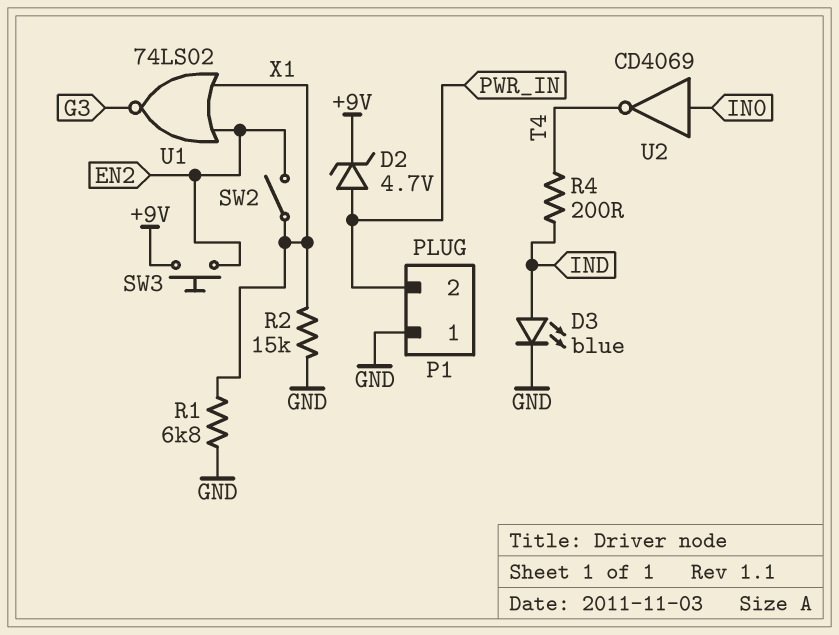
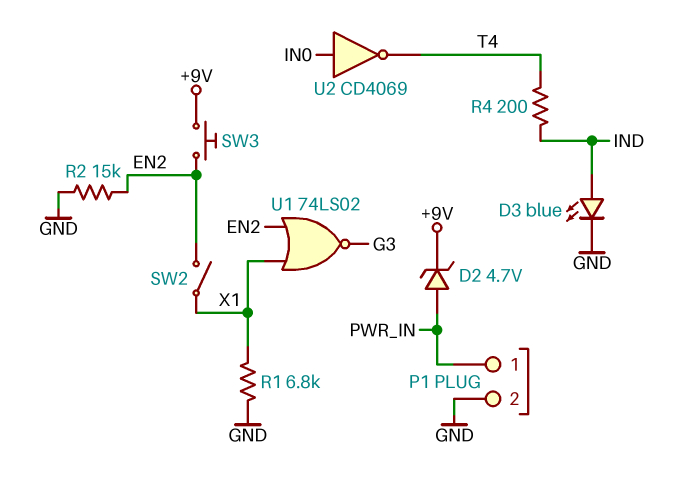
P1 pin 1: GND -> PWR_IN
P1 pin 2: PWR_IN -> GND
R2: 15k (GND, X1) -> 15k (EN2, GND)

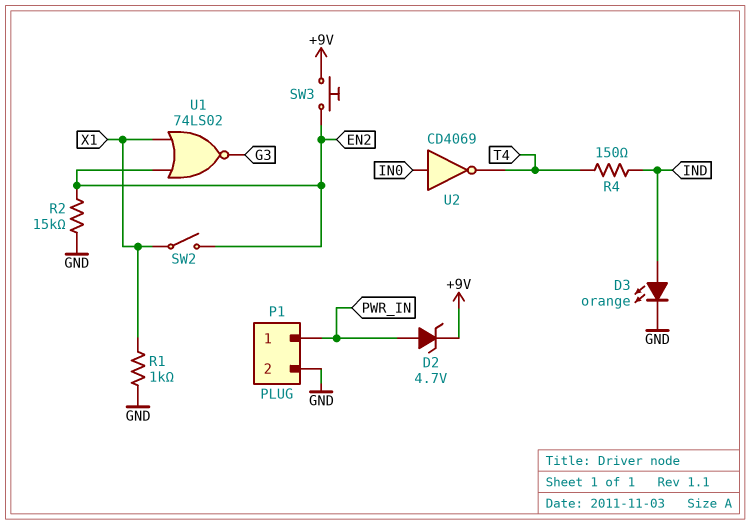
D3: LED blue (A IND, K GND) -> LED orange (A IND, K GND)
R1: 6.8k (GND, X1) -> 1k (GND, X1)
R4: 200 (IND, T4) -> 150 (IND, T4)

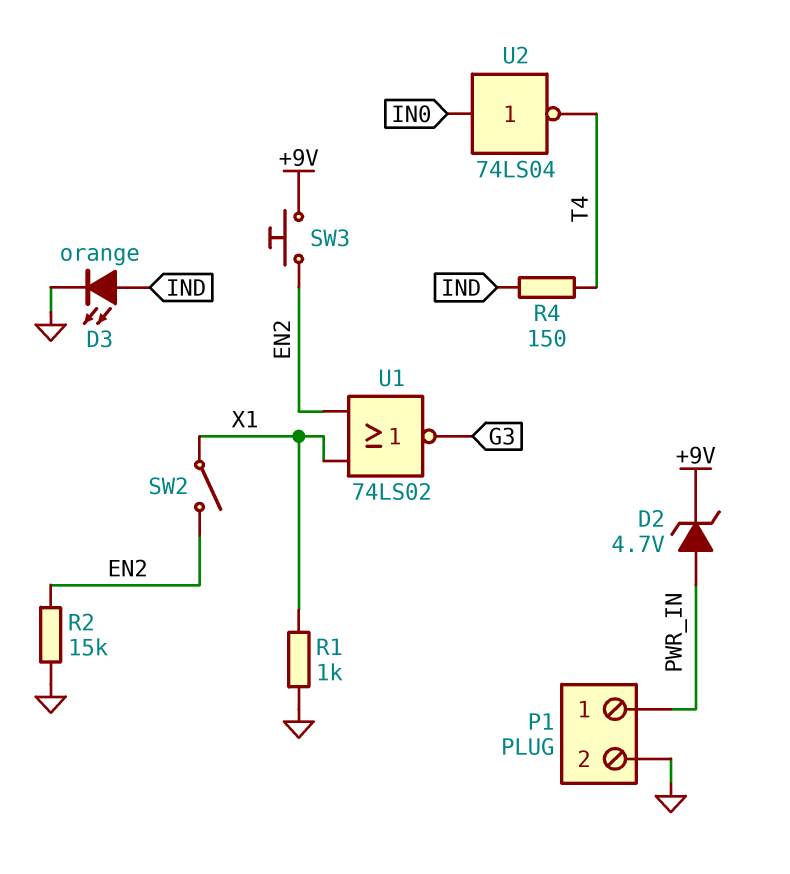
U2: NOT CD4069 (in IN0, out T4) -> NOT 74LS04 (in IN0, out T4)

